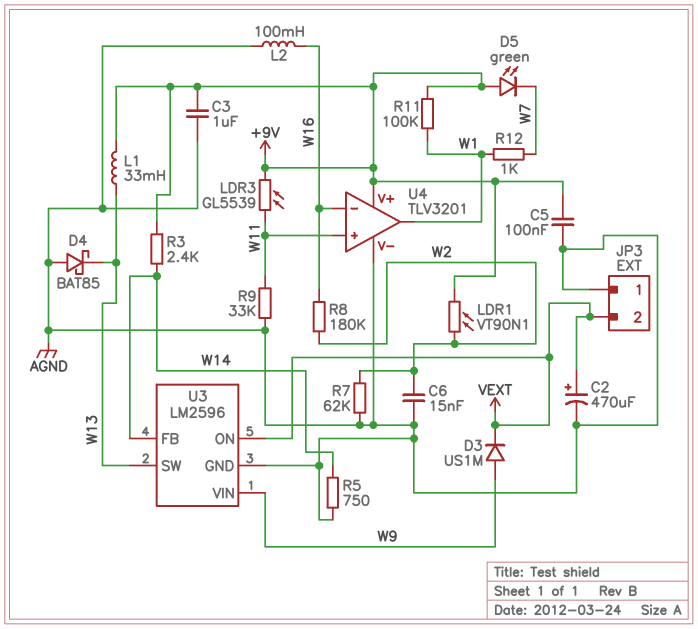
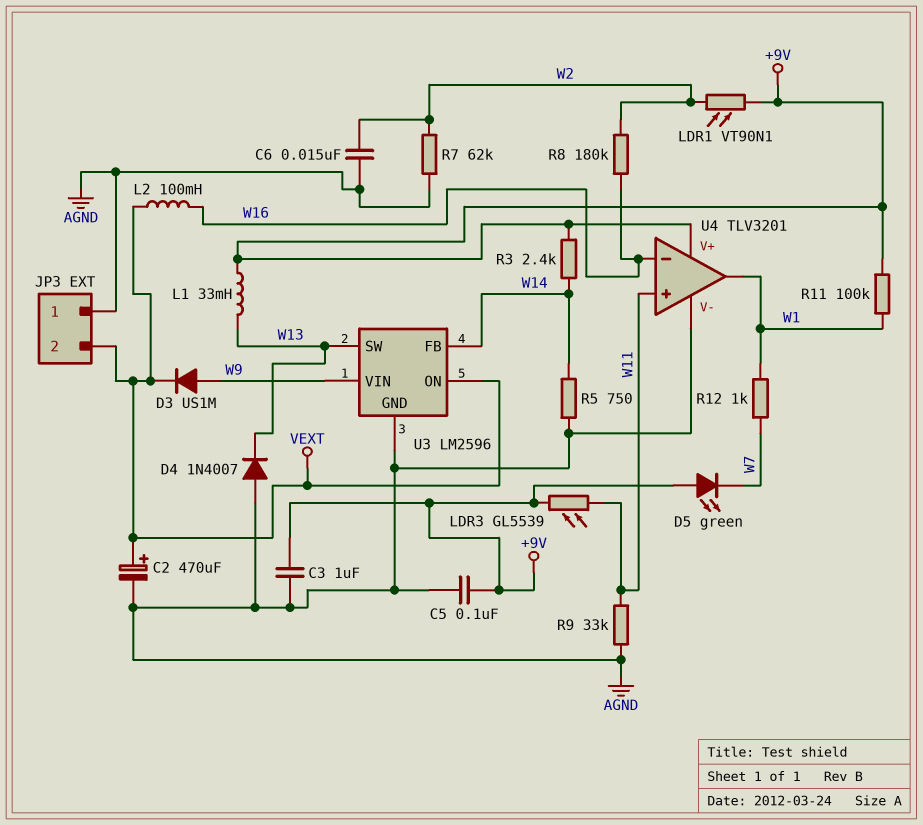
D4: schottky BAT85 (A AGND, K W13) -> diode 1N4007 (A AGND, K W13)
L2: 100mH (AGND, W16) -> 100mH (VEXT, W16)

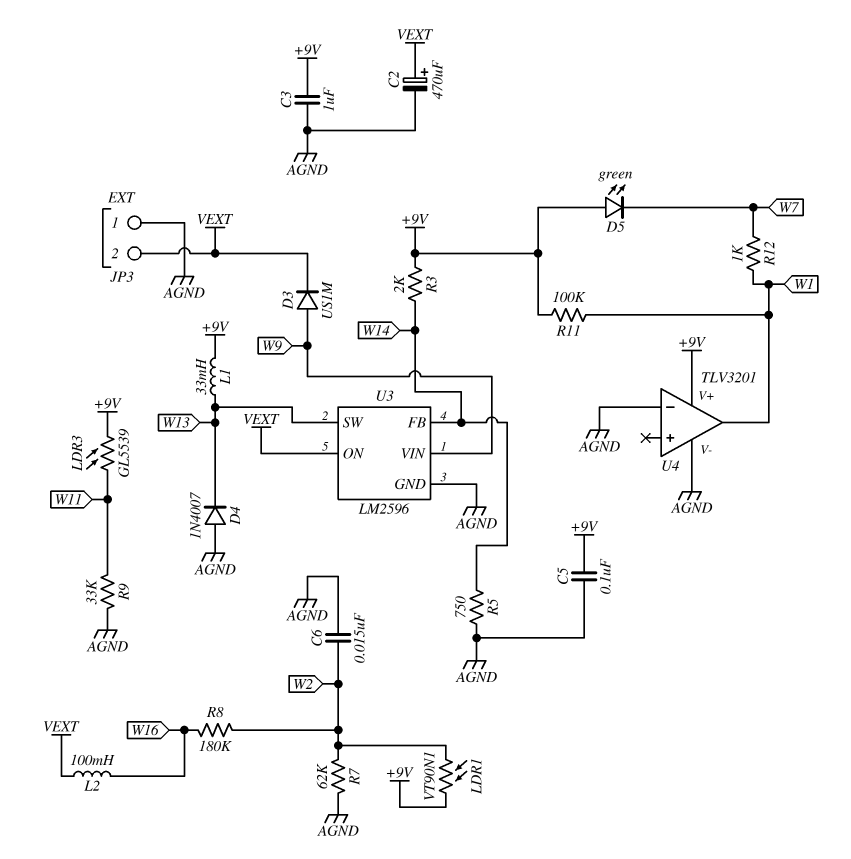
R3: 2.4k (+9V, W14) -> 2k (+9V, W14)
U4 pin in+: W11 -> none
U4 pin in-: W16 -> AGND

